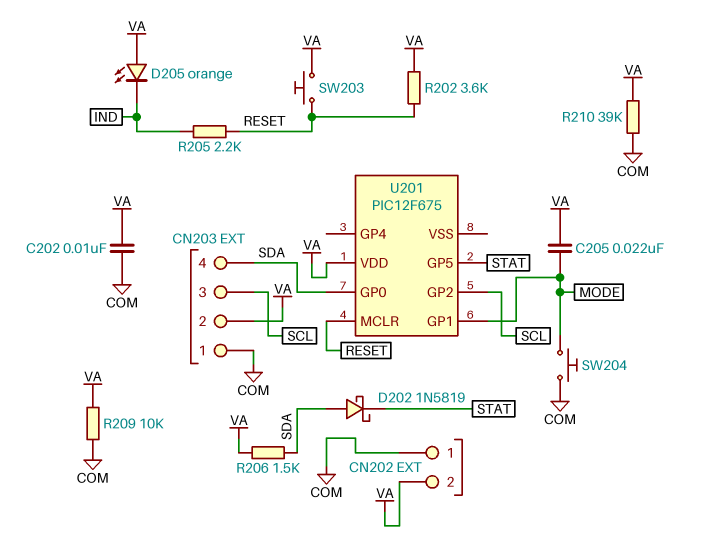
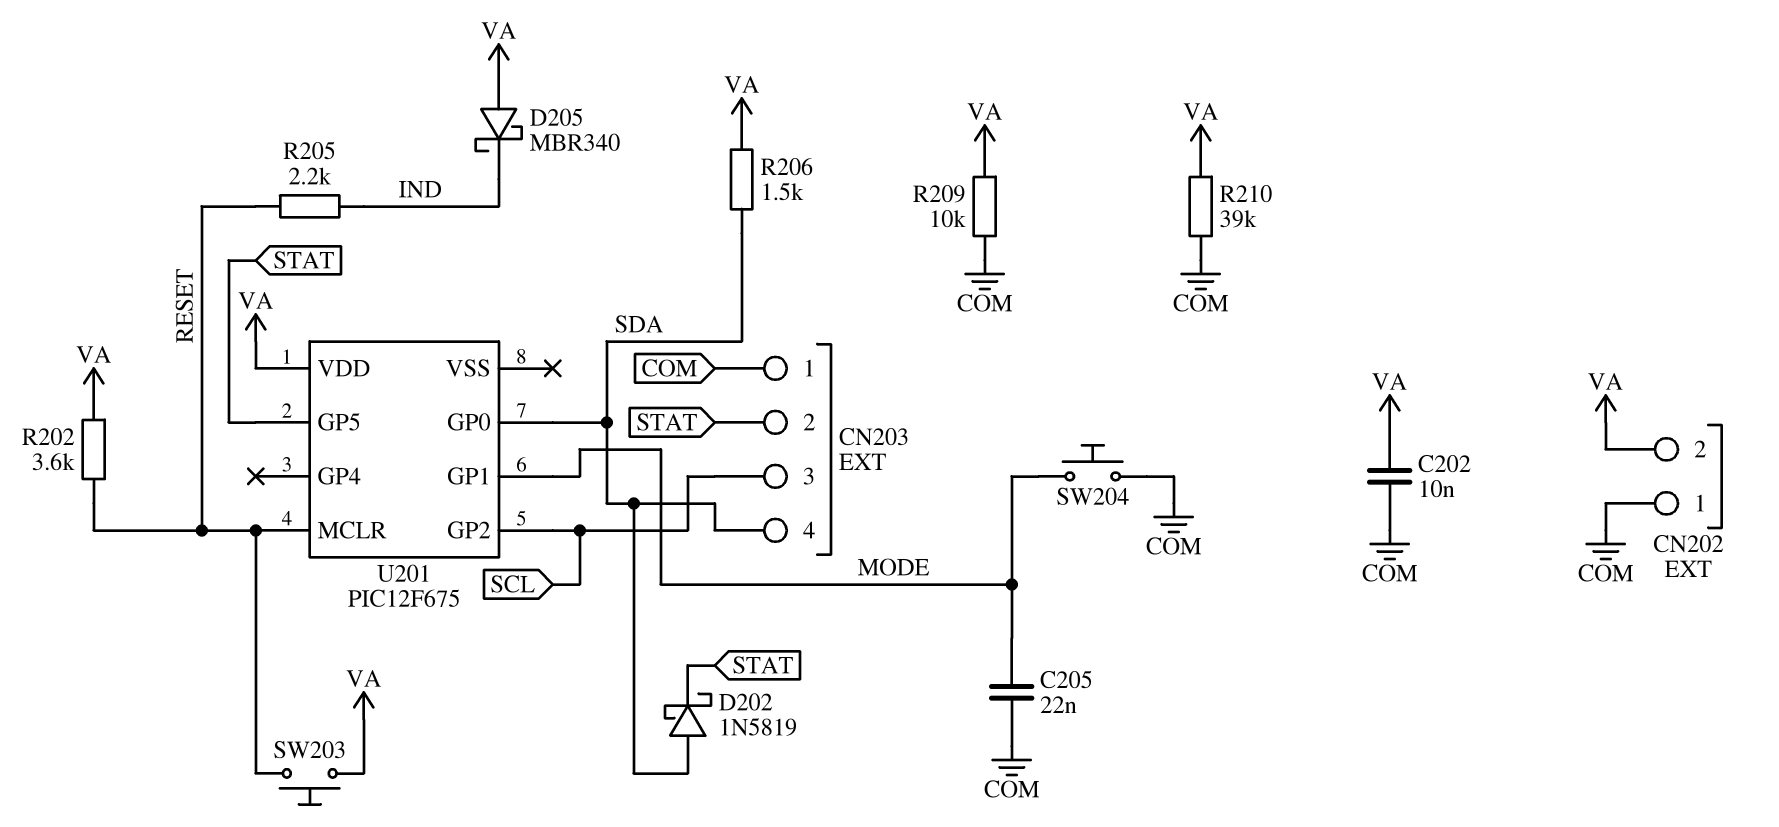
C205: 22nF (MODE, VA) -> 22nF (COM, MODE)
CN203 pin 2: VA -> STAT
D205: LED orange (A VA, K IND) -> schottky MBR340 (A VA, K IND)

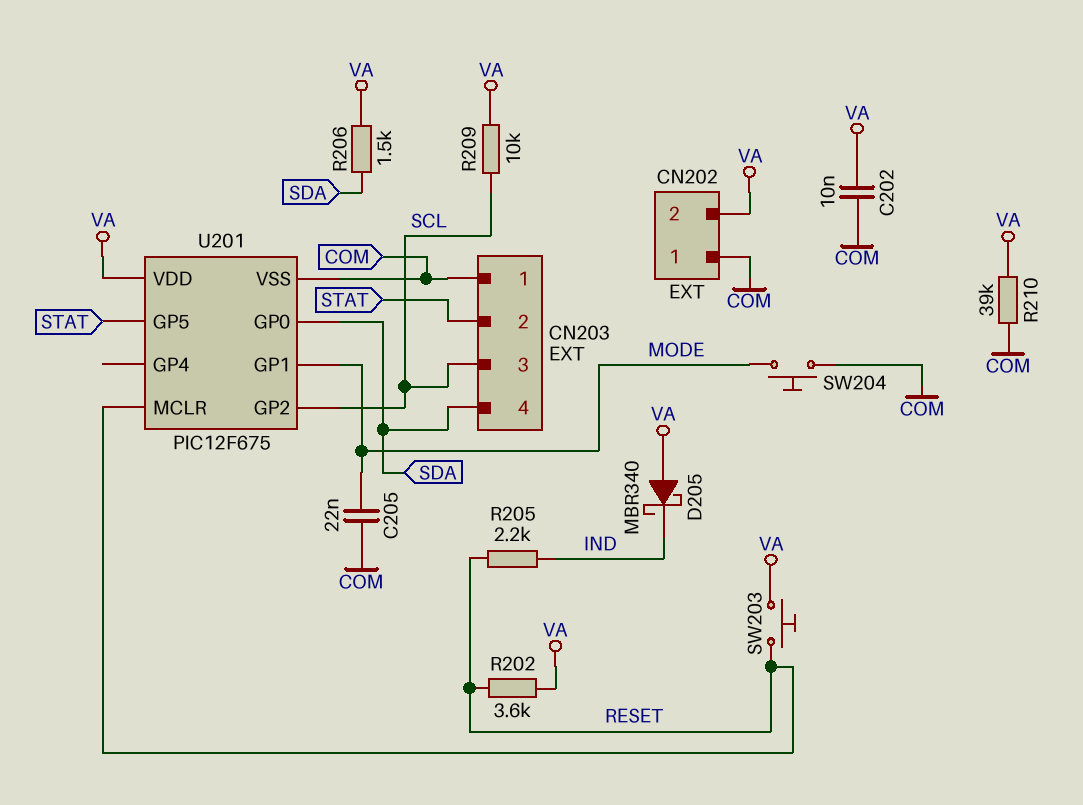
D202: schottky 1N5819 (A SDA, K STAT) -> none
R209: 10k (COM, VA) -> 10k (SCL, VA)
U201 pin VSS: none -> COM

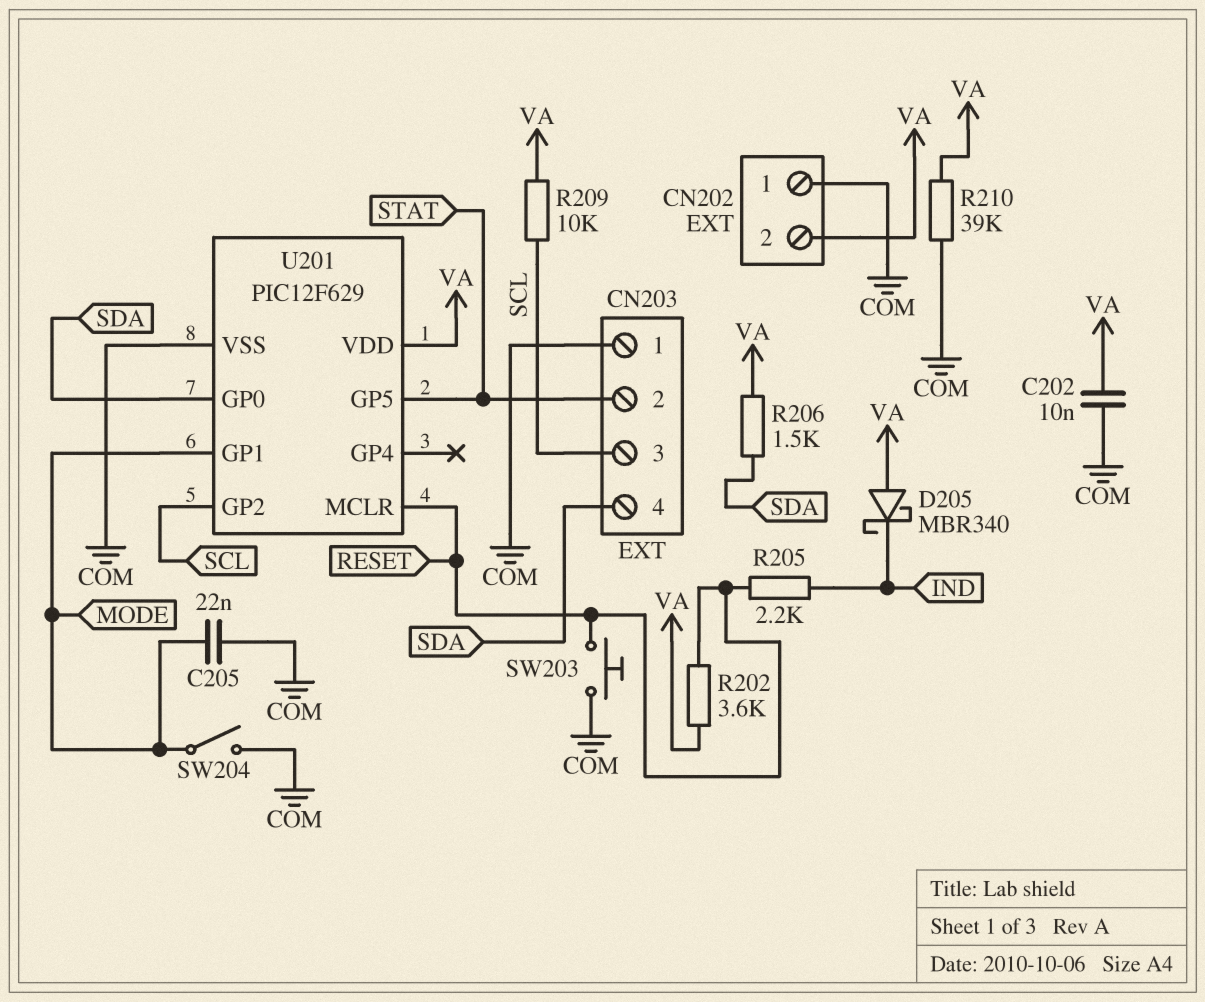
SW203: button (RESET, VA) -> button (COM, RESET)
SW204: button (COM, MODE) -> switch (COM, MODE)
U201: PIC12F675 -> PIC12F629

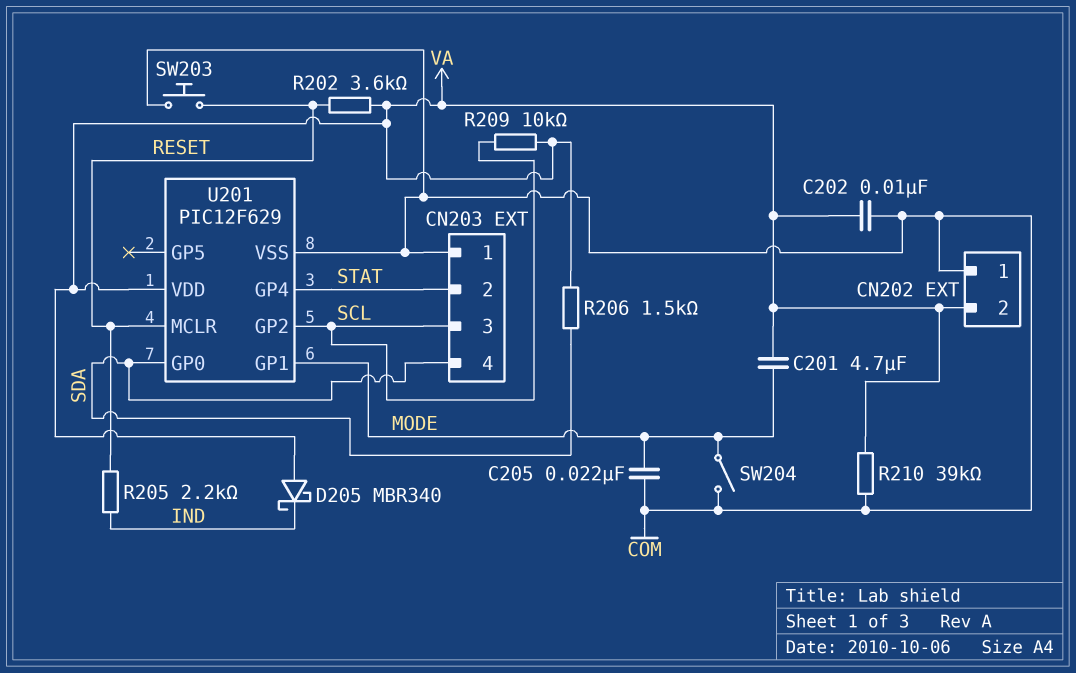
C201: none -> 4.7uF (MODE, VA)
U201 pin GP4: none -> STAT
U201 pin GP5: STAT -> none

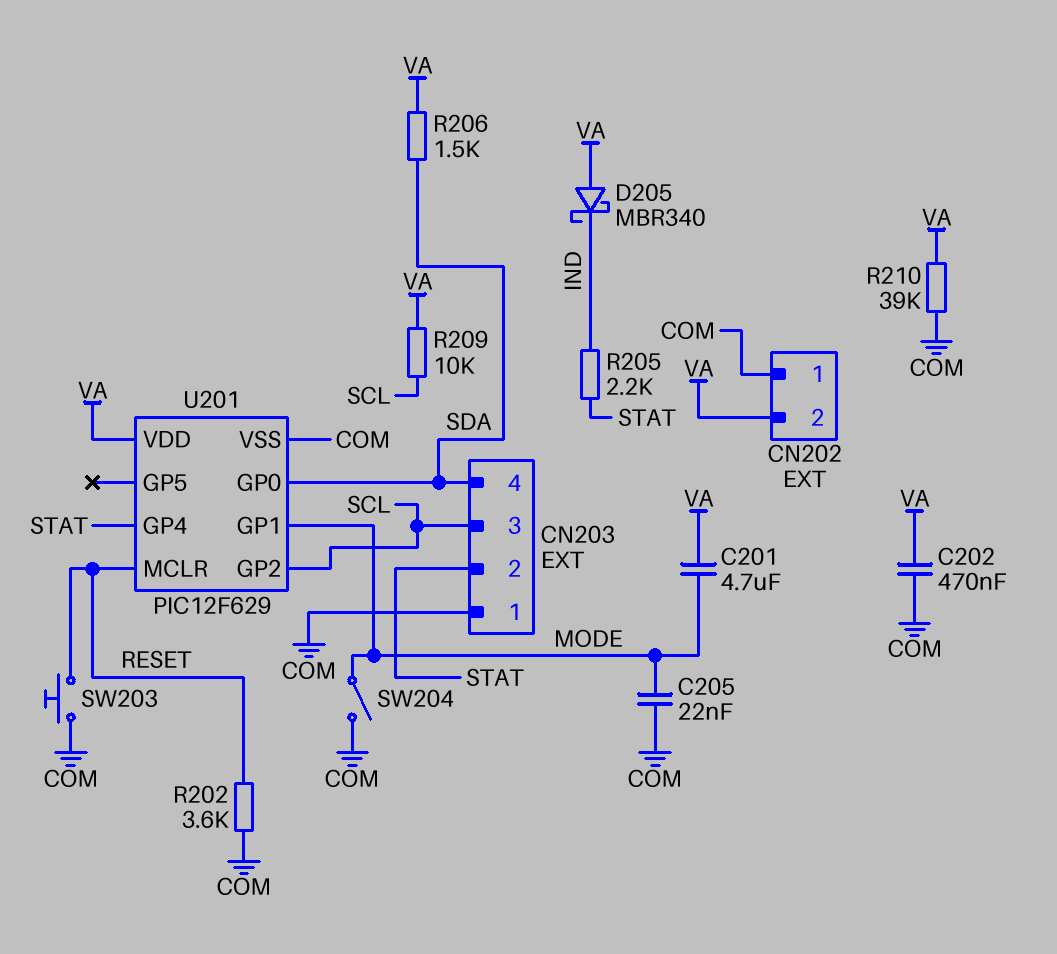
C202: 10nF (COM, VA) -> 470nF (COM, VA)
R202: 3.6k (RESET, VA) -> 3.6k (COM, RESET)
R205: 2.2k (IND, RESET) -> 2.2k (IND, STAT)

